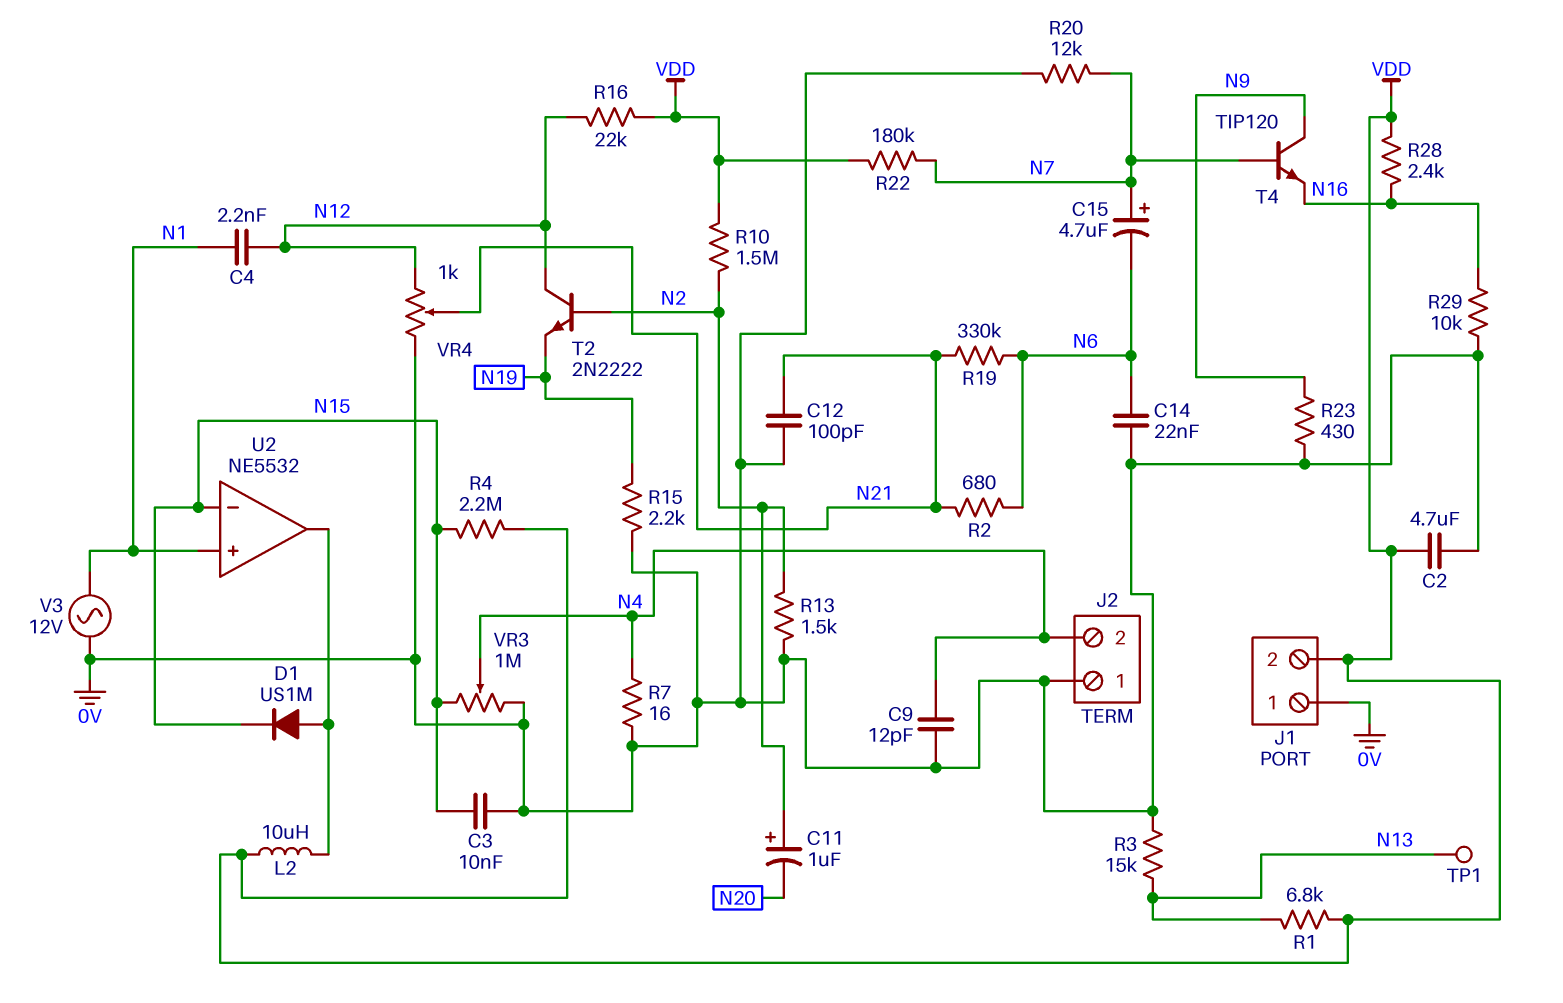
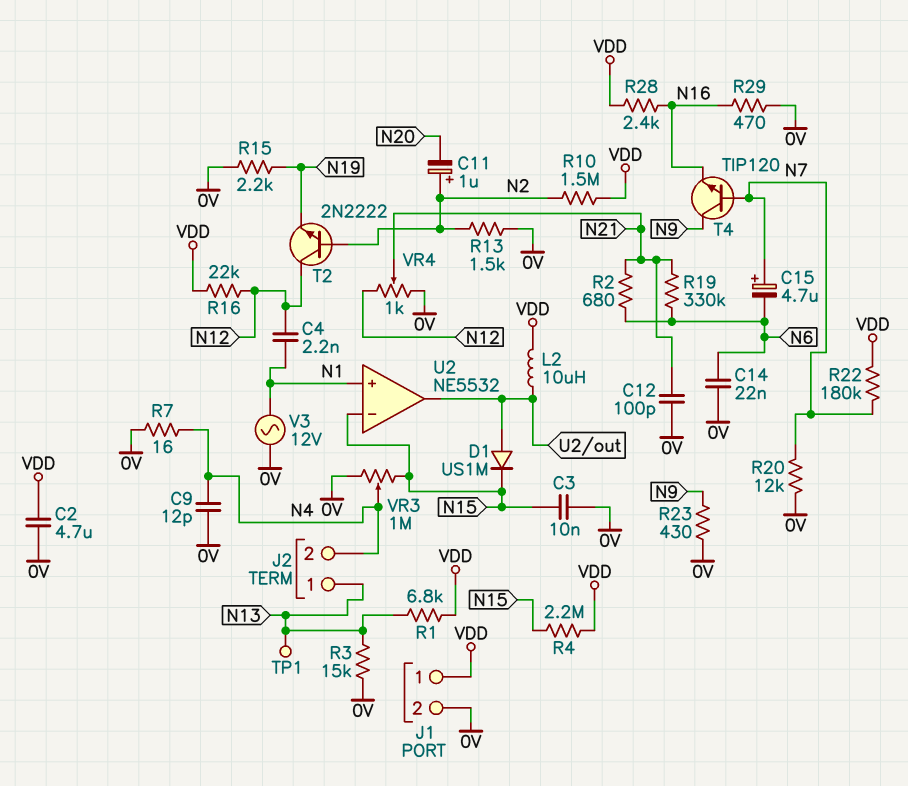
J1 pin 1: 0V -> VDD
J1 pin 2: VDD -> 0V
J2 pin 1: 0V -> N13
R29: 10k (0V, N16) -> 470 (0V, N16)

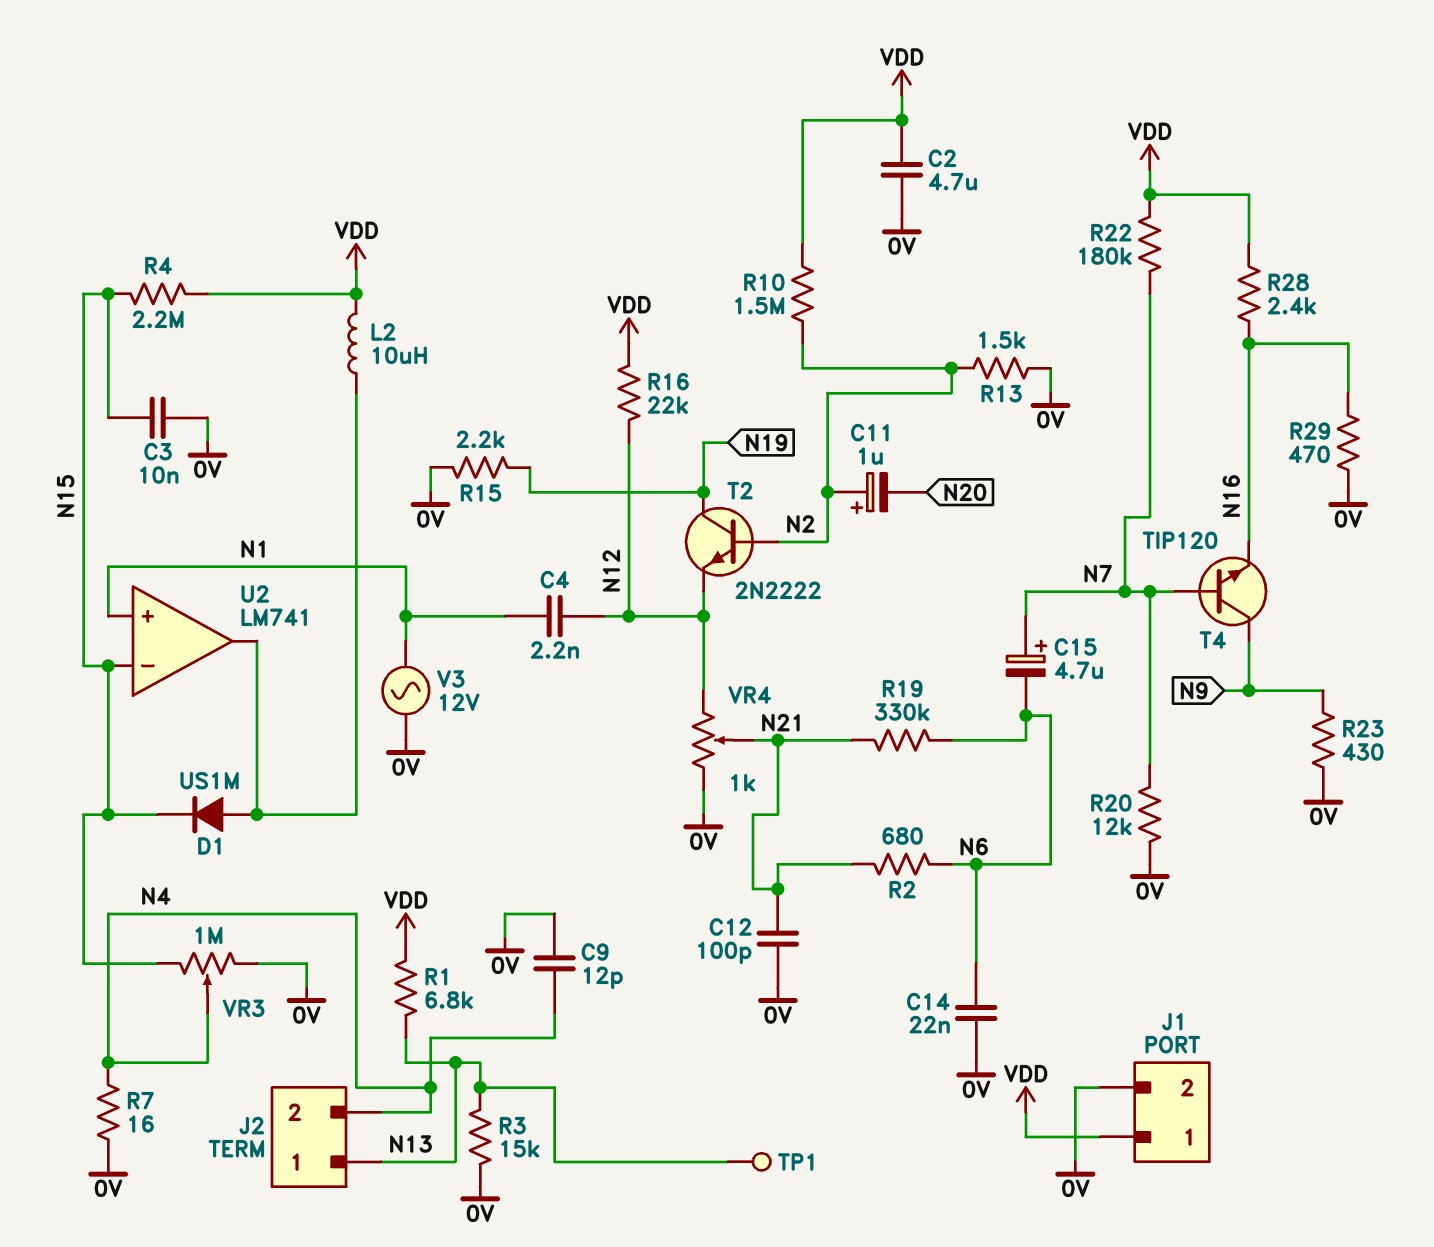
T2: NPN 2N2222 (B N2, C N12, E N19) -> NPN 2N2222 (B N2, C N19, E N12)
U2: NE5532 -> LM741

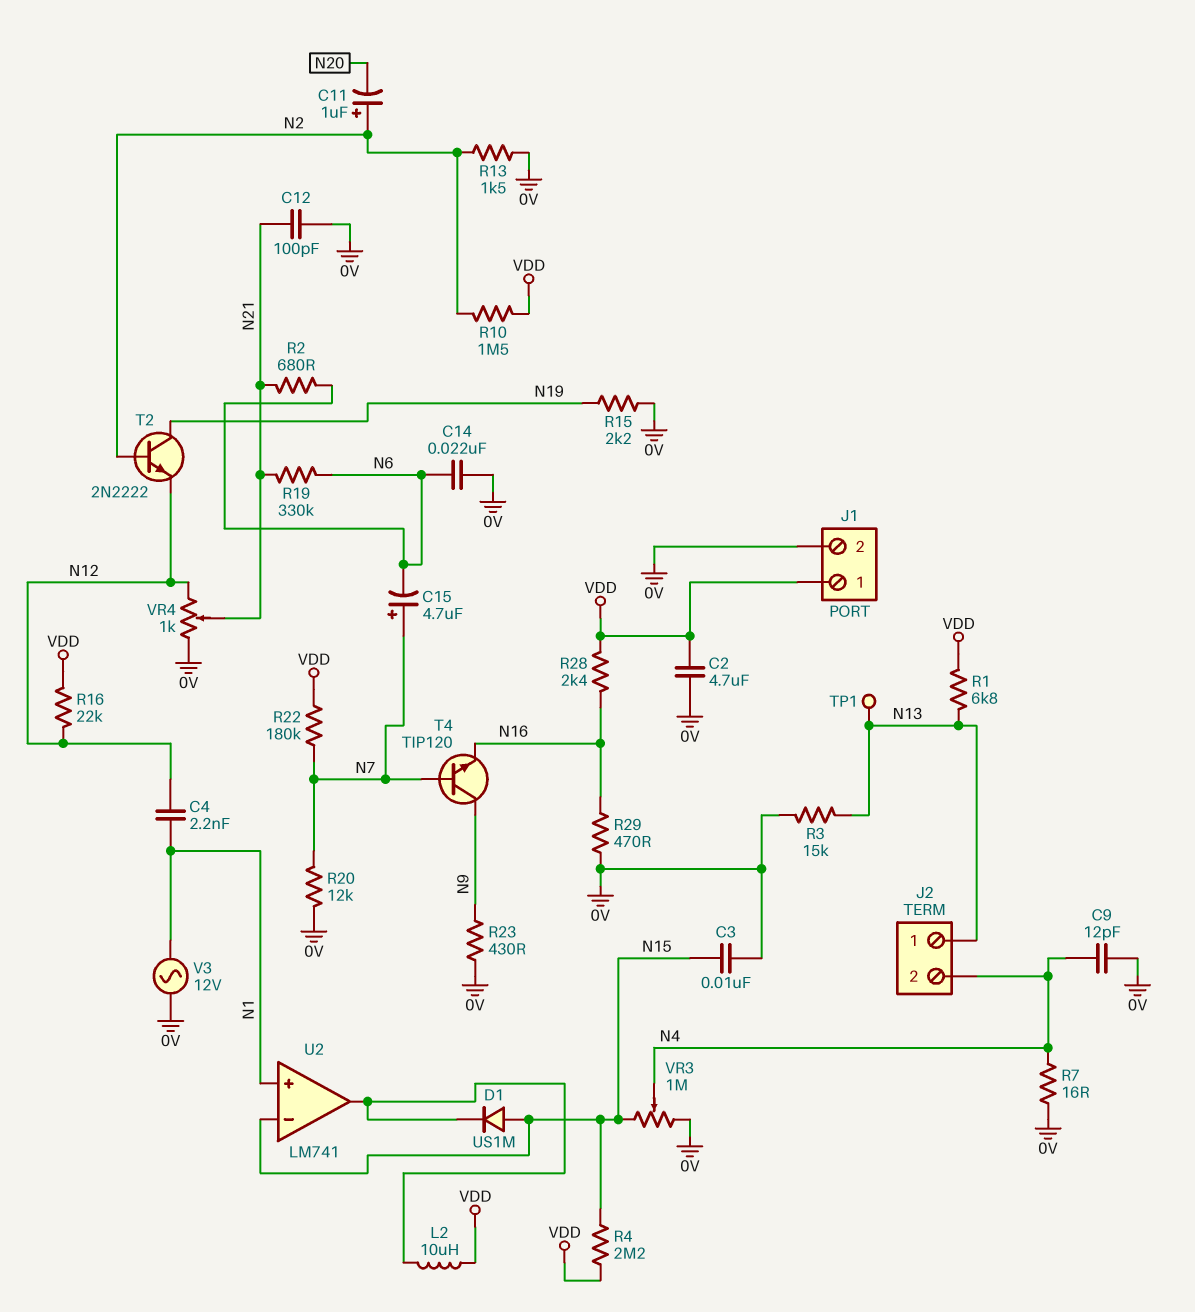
D1: diode US1M (A U2/out, K N15) -> diode US1M (A N15, K U2/out)

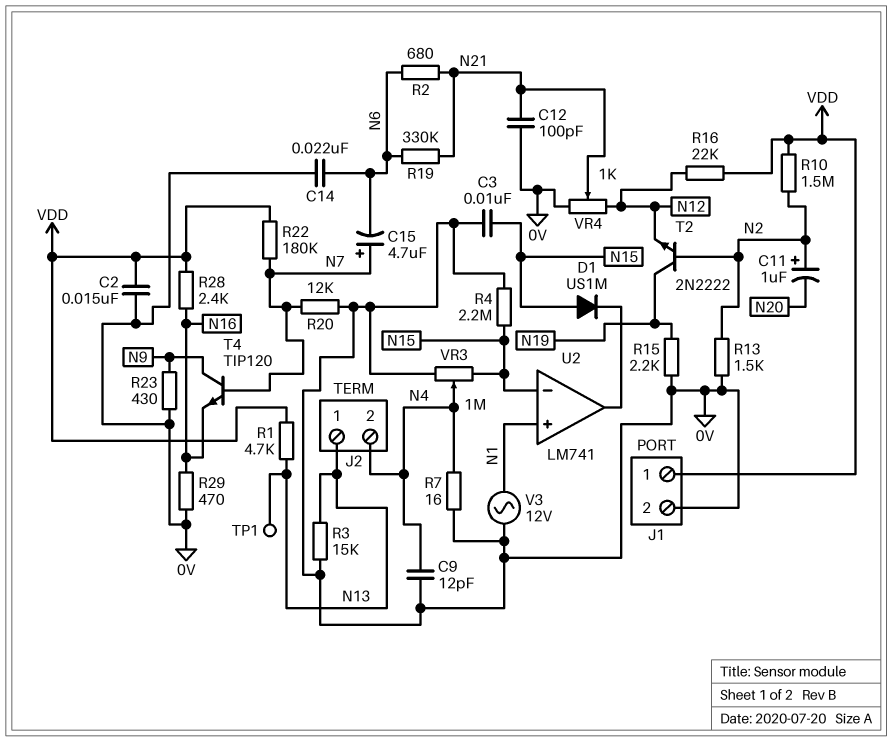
C2: 4.7uF (0V, VDD) -> 15nF (0V, VDD)
C4: 2.2nF (N1, N12) -> none
L2: 10uH (U2/out, VDD) -> none
R1: 6.8k (N13, VDD) -> 4.7k (N13, VDD)
R4: 2.2M (N15, VDD) -> 2.2M (0V, N15)

